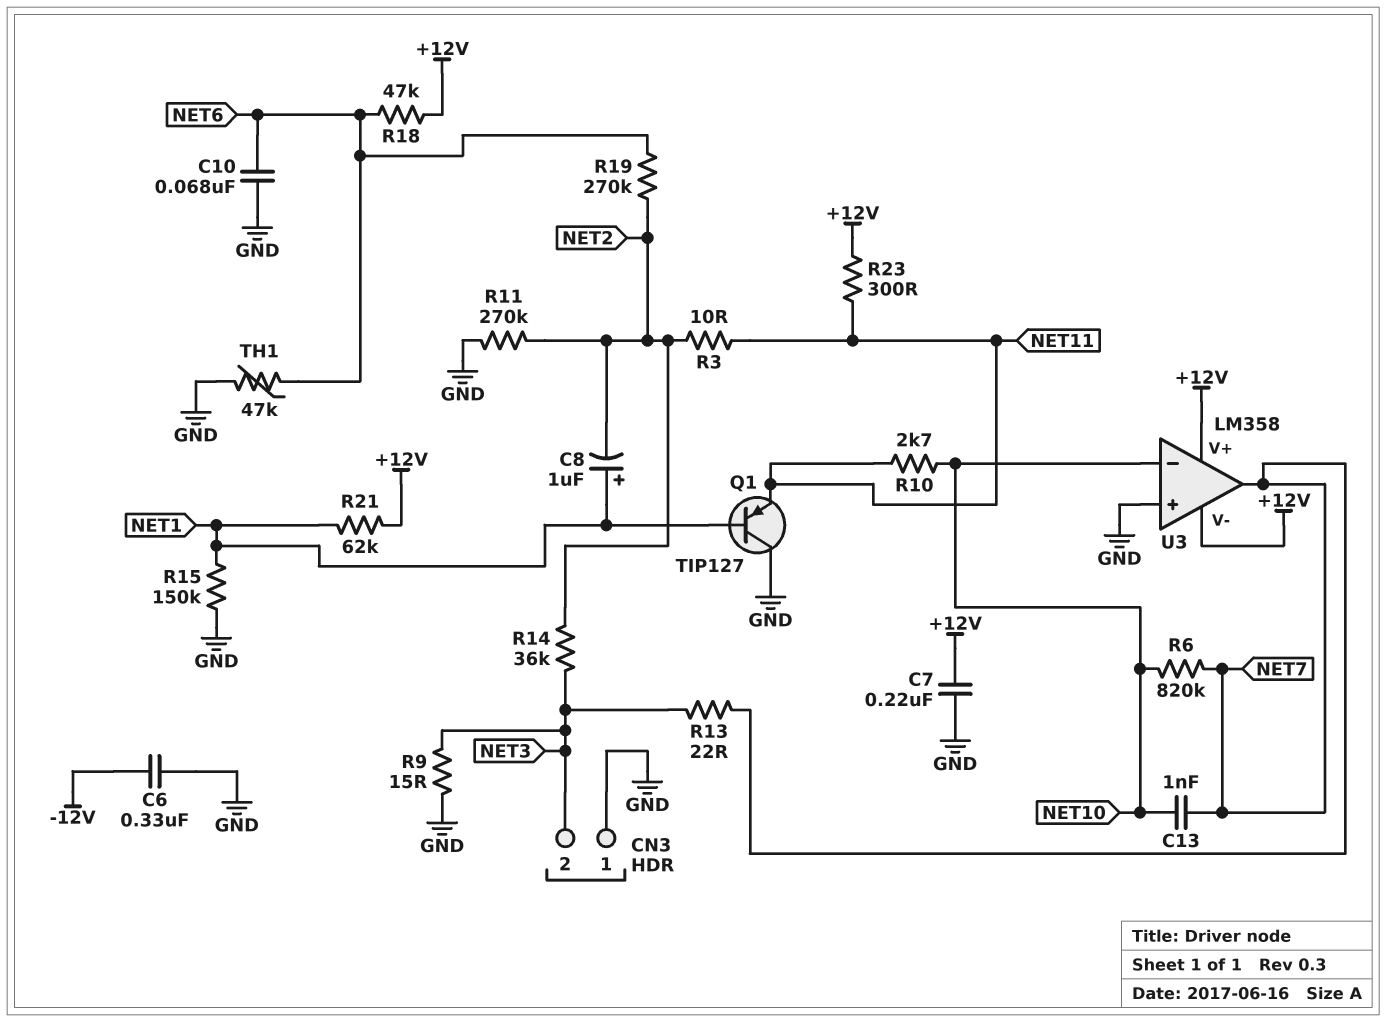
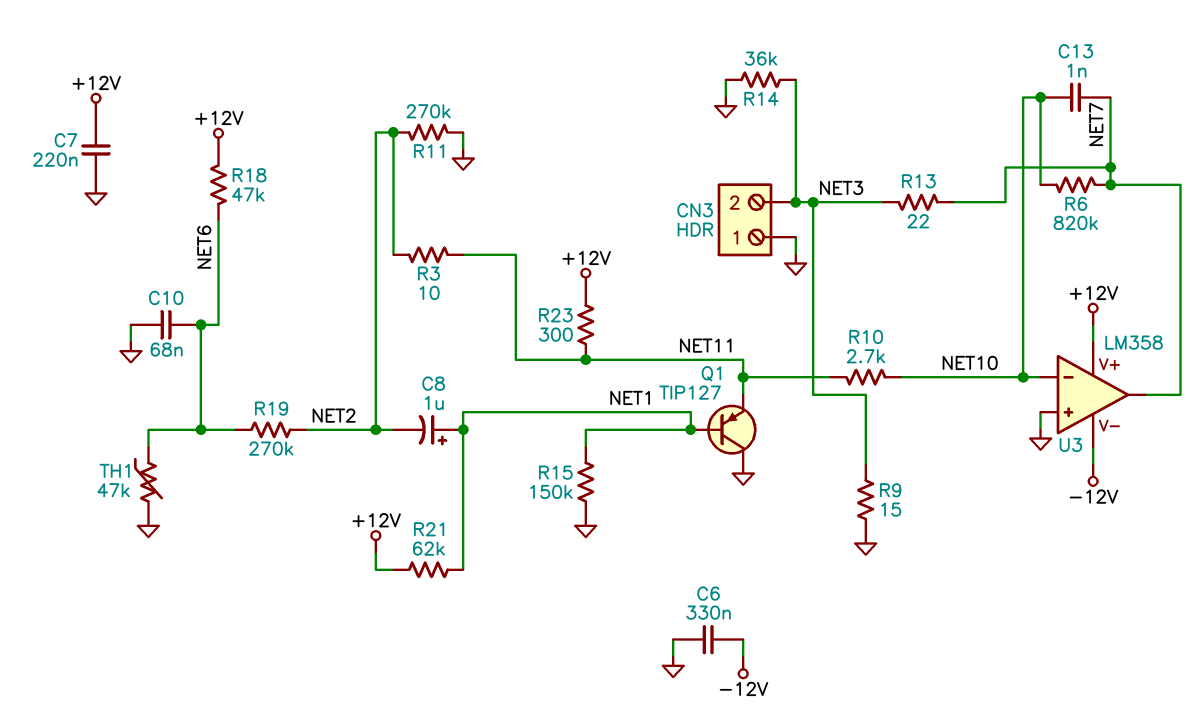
R14: 36k (NET2, NET3) -> 36k (GND, NET3)
U3 pin V-: +12V -> -12V

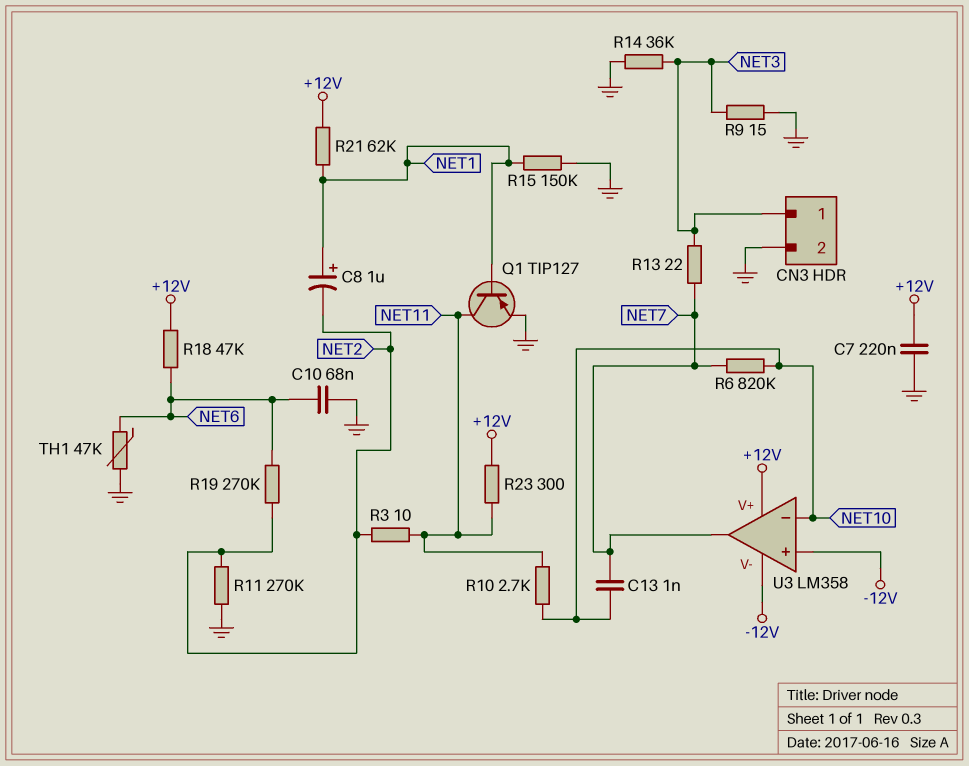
C6: 330nF (-12V, GND) -> none
CN3 pin 1: GND -> NET3
CN3 pin 2: NET3 -> GND
Q1: PNP TIP127 (B NET1, C GND, E NET11) -> PNP TIP127 (B NET1, C NET11, E GND)
U3 pin in+: GND -> -12V

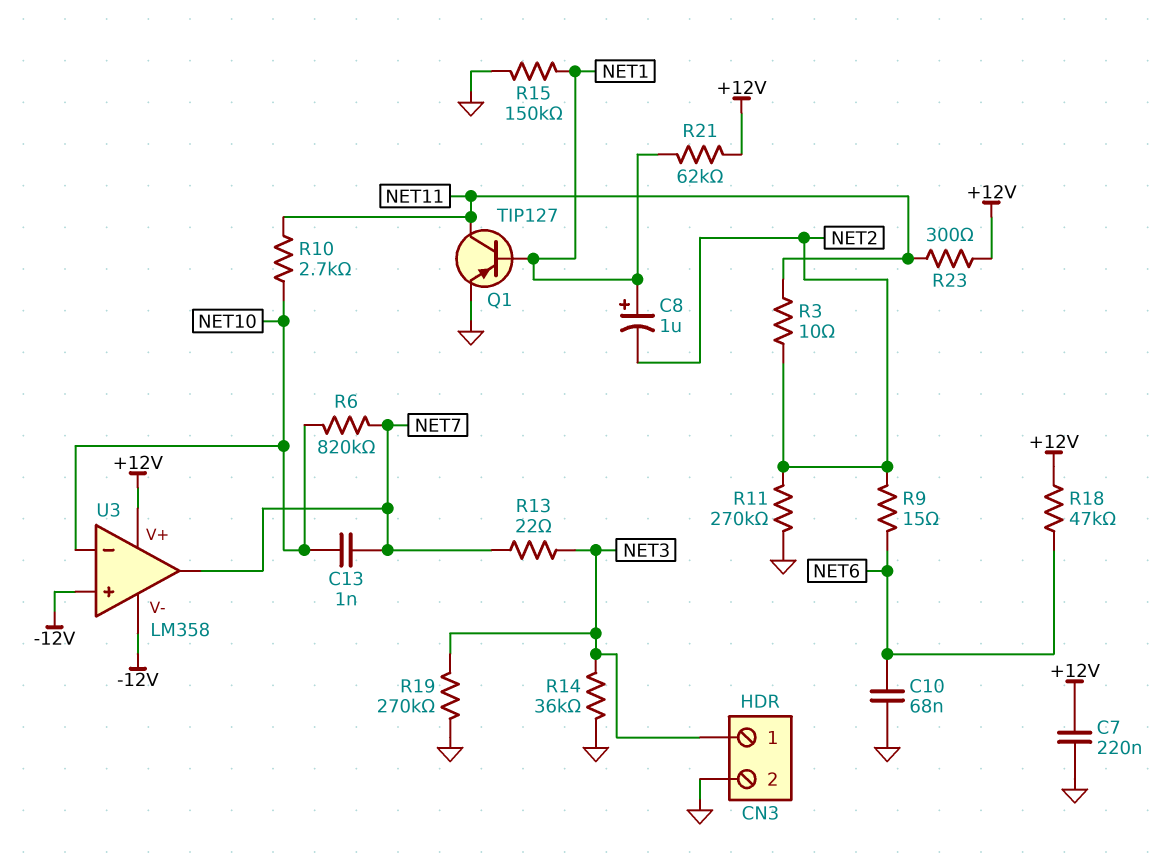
R9: 15 (GND, NET3) -> 15 (NET2, NET6)
R19: 270k (NET2, NET6) -> 270k (GND, NET3)
TH1: 47k (GND, NET6) -> none

